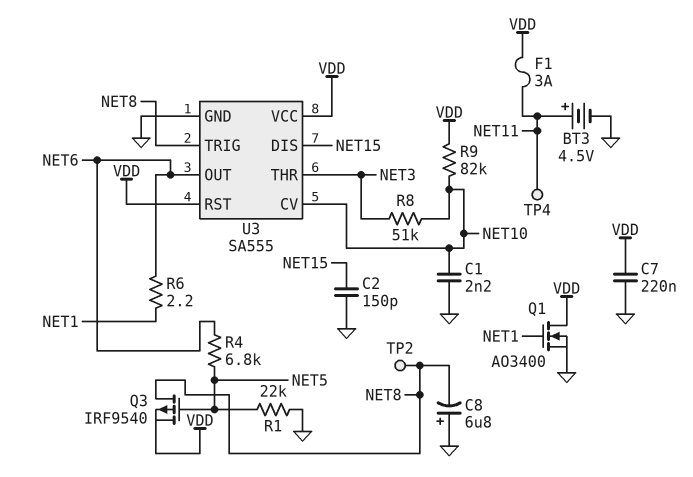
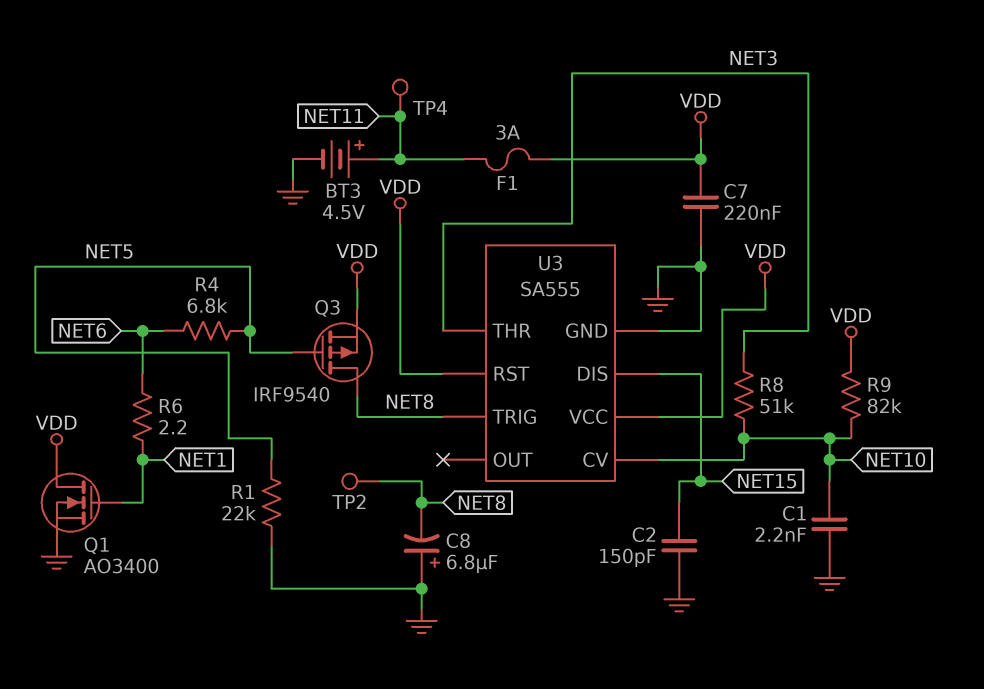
U3 pin OUT: NET6 -> none

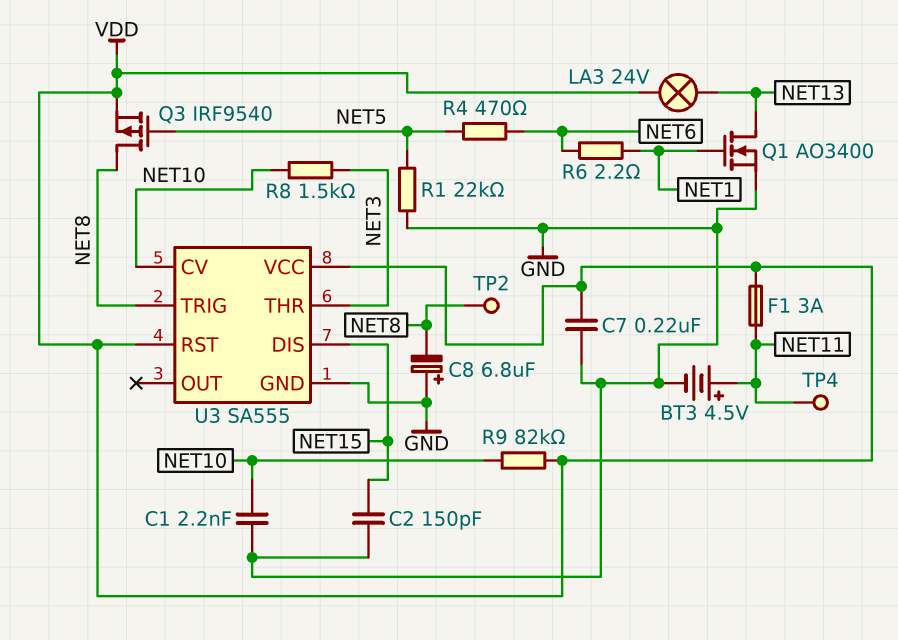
LA3: none -> lamp 24V (NET13, VDD)
Q1: NMOS AO3400 (G NET1, D VDD, S GND) -> NMOS AO3400 (G NET1, D NET13, S GND)
R4: 6.8k (NET5, NET6) -> 470 (NET5, NET6)
R8: 51k (NET3, NET10) -> 1.5k (NET3, NET10)

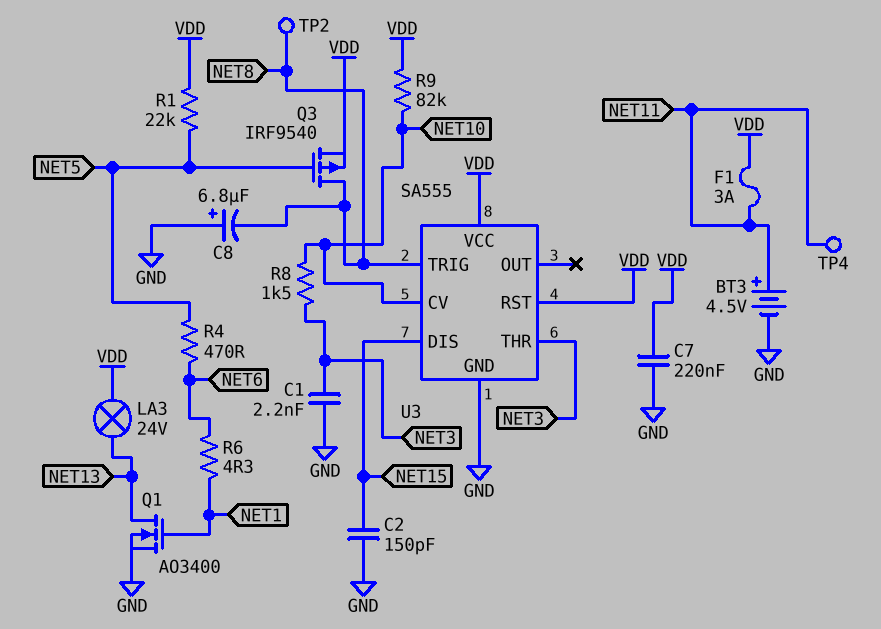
C1: 2.2nF (GND, NET10) -> 2.2nF (GND, NET3)
R1: 22k (GND, NET5) -> 22k (NET5, VDD)
R6: 2.2 (NET1, NET6) -> 4.3 (NET1, NET6)

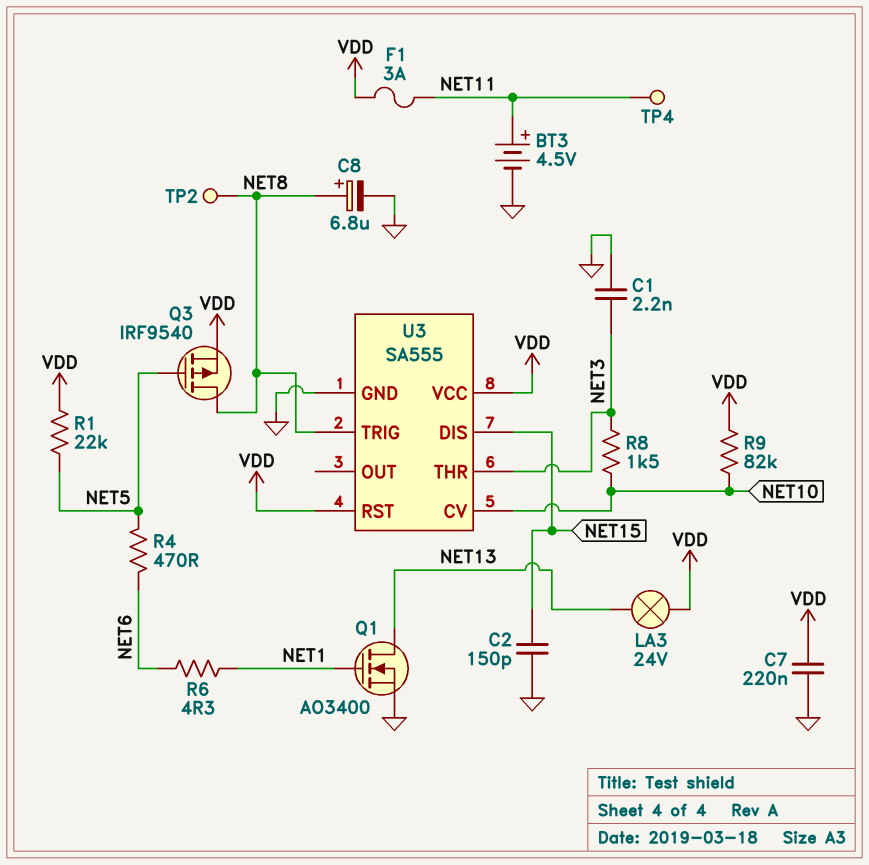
C8: 6.8uF (plus GND, minus NET8) -> 6.8uF (plus NET8, minus GND)

